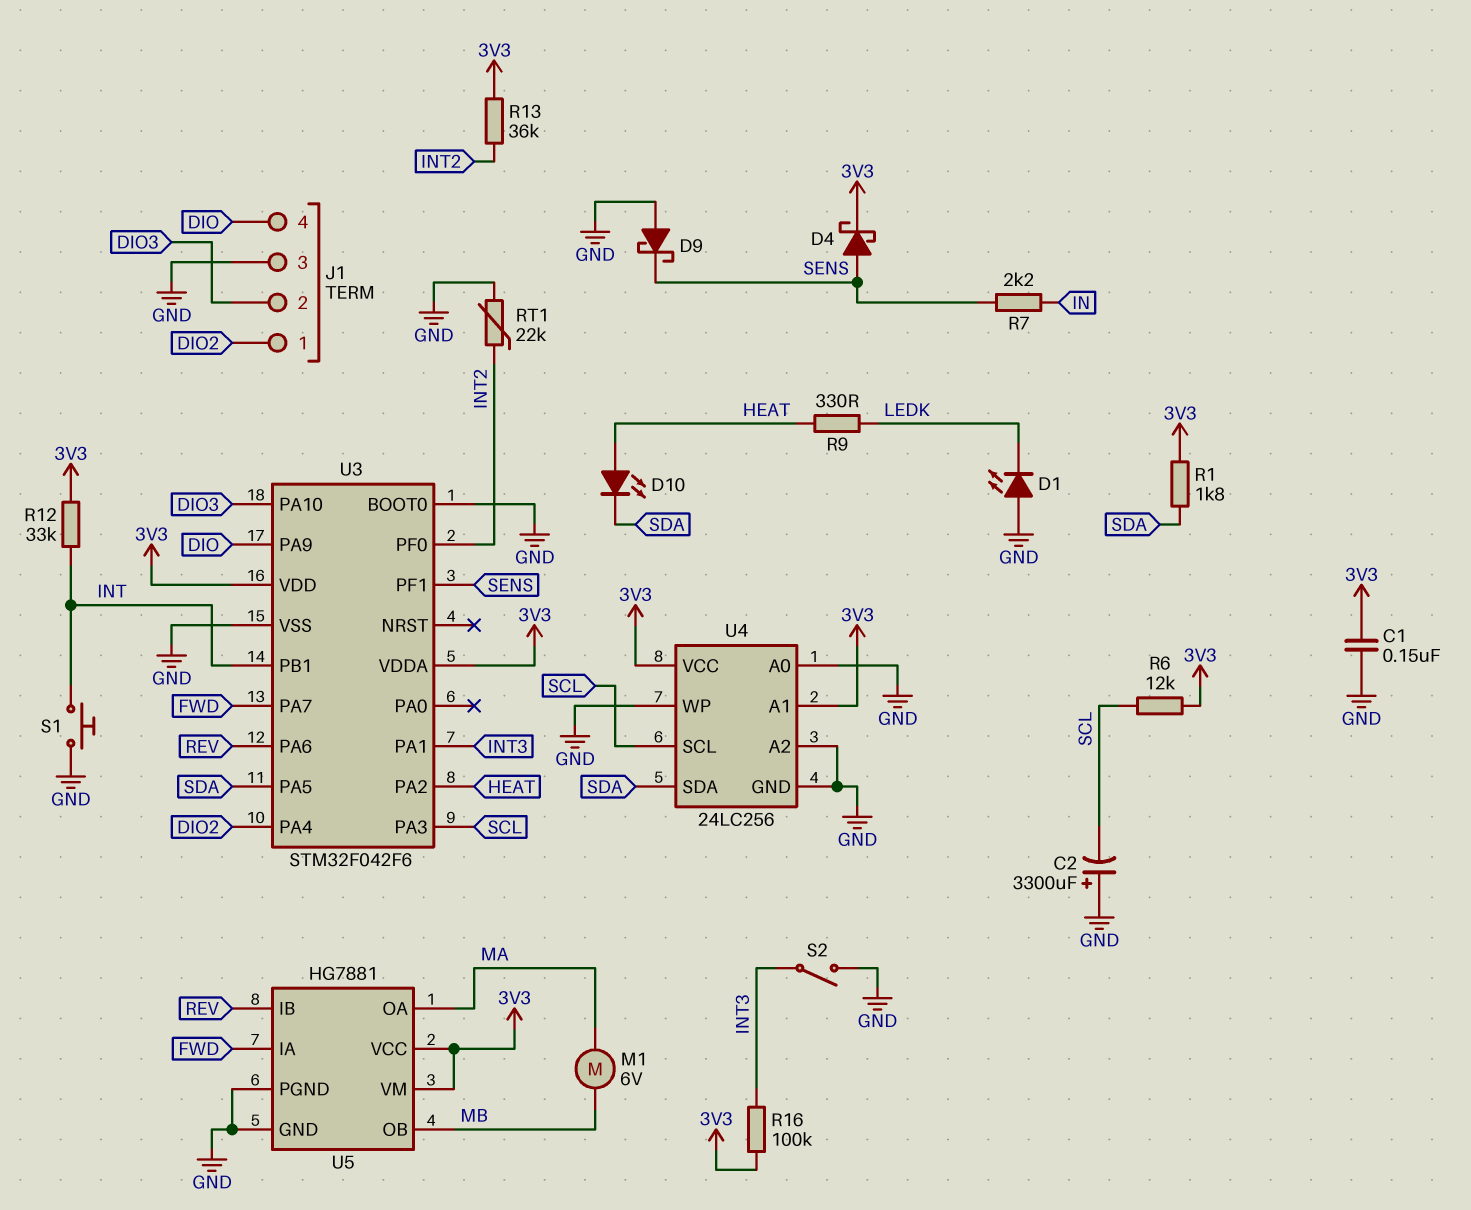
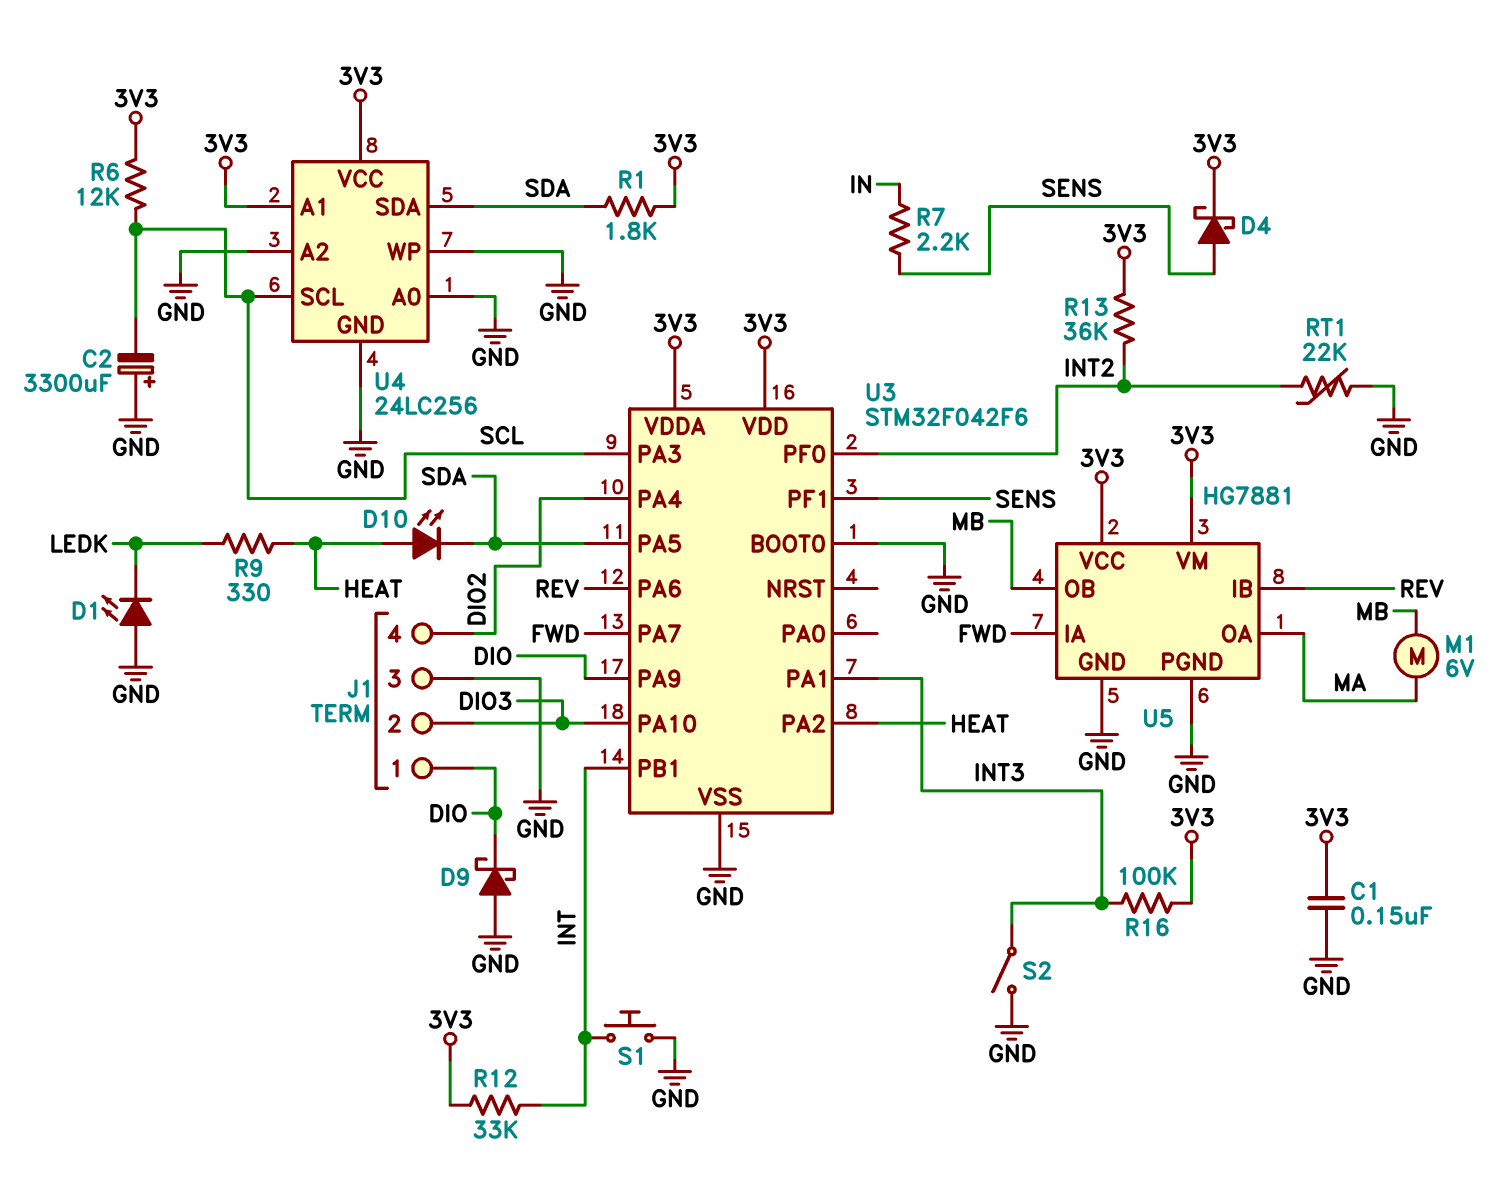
D9: schottky (A GND, K SENS) -> schottky (A GND, K DIO)
J1 pin 1: DIO2 -> DIO
J1 pin 4: DIO -> DIO2

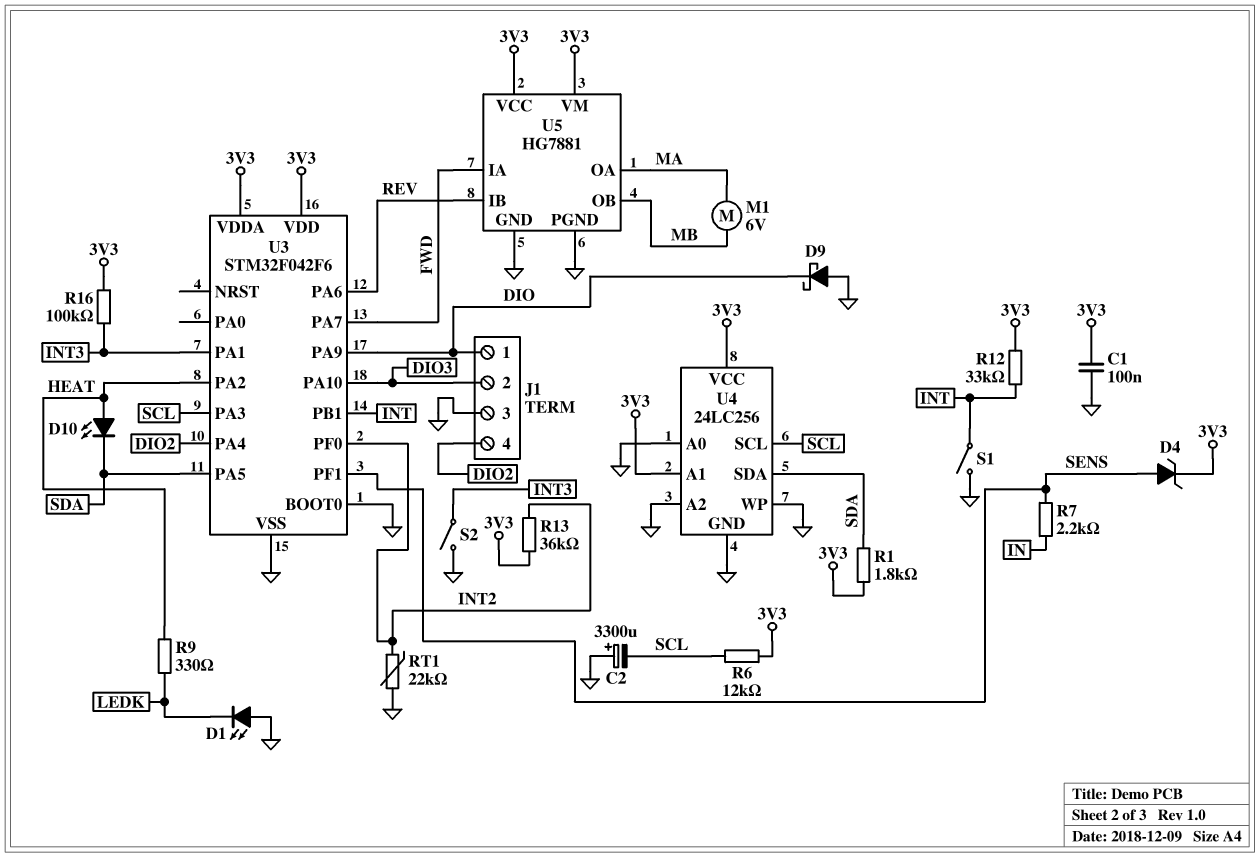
C1: 150nF (3V3, GND) -> 100nF (3V3, GND)
D4: schottky (A SENS, K 3V3) -> zener (A SENS, K 3V3)
S1: button (GND, INT) -> switch (GND, INT)

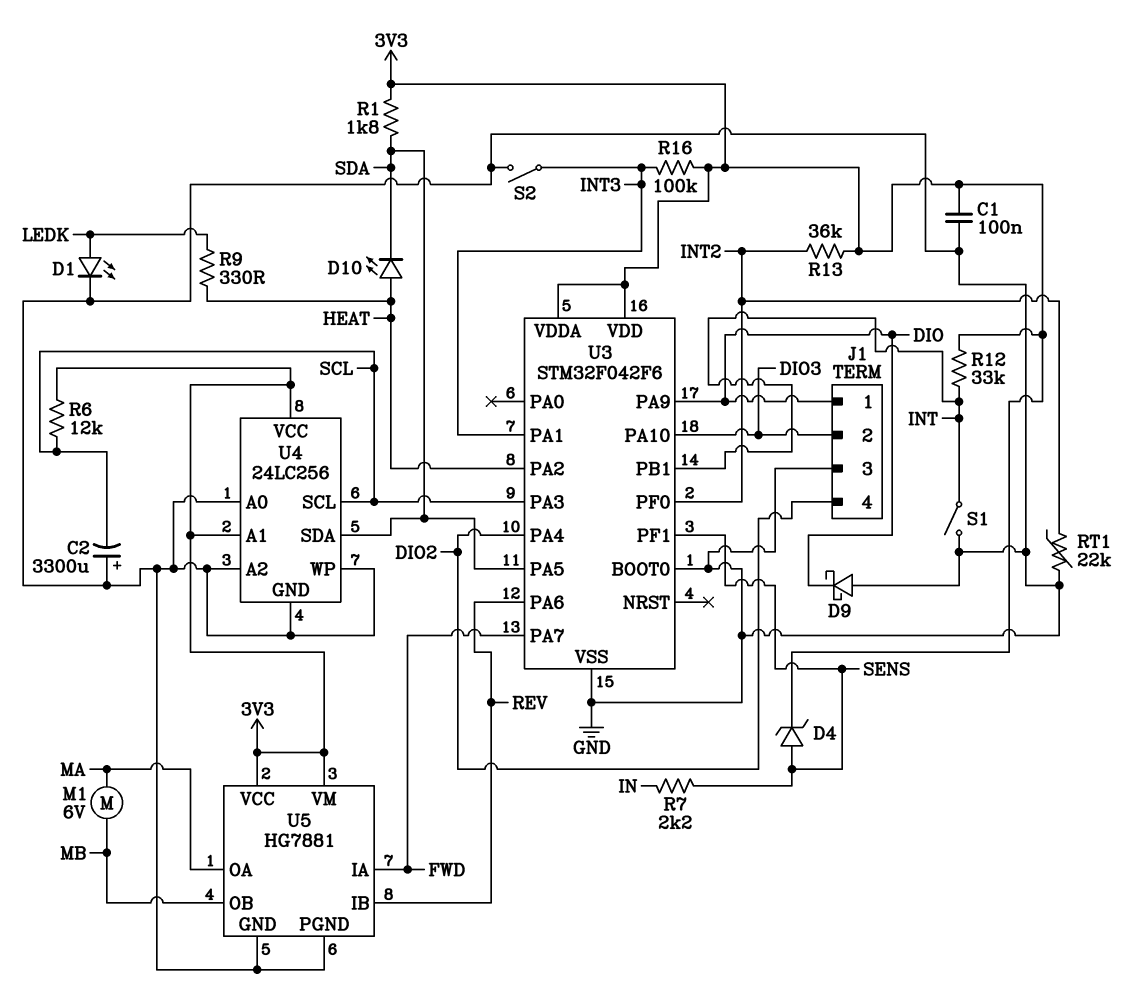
D1: LED (A GND, K LEDK) -> LED (A LEDK, K GND)

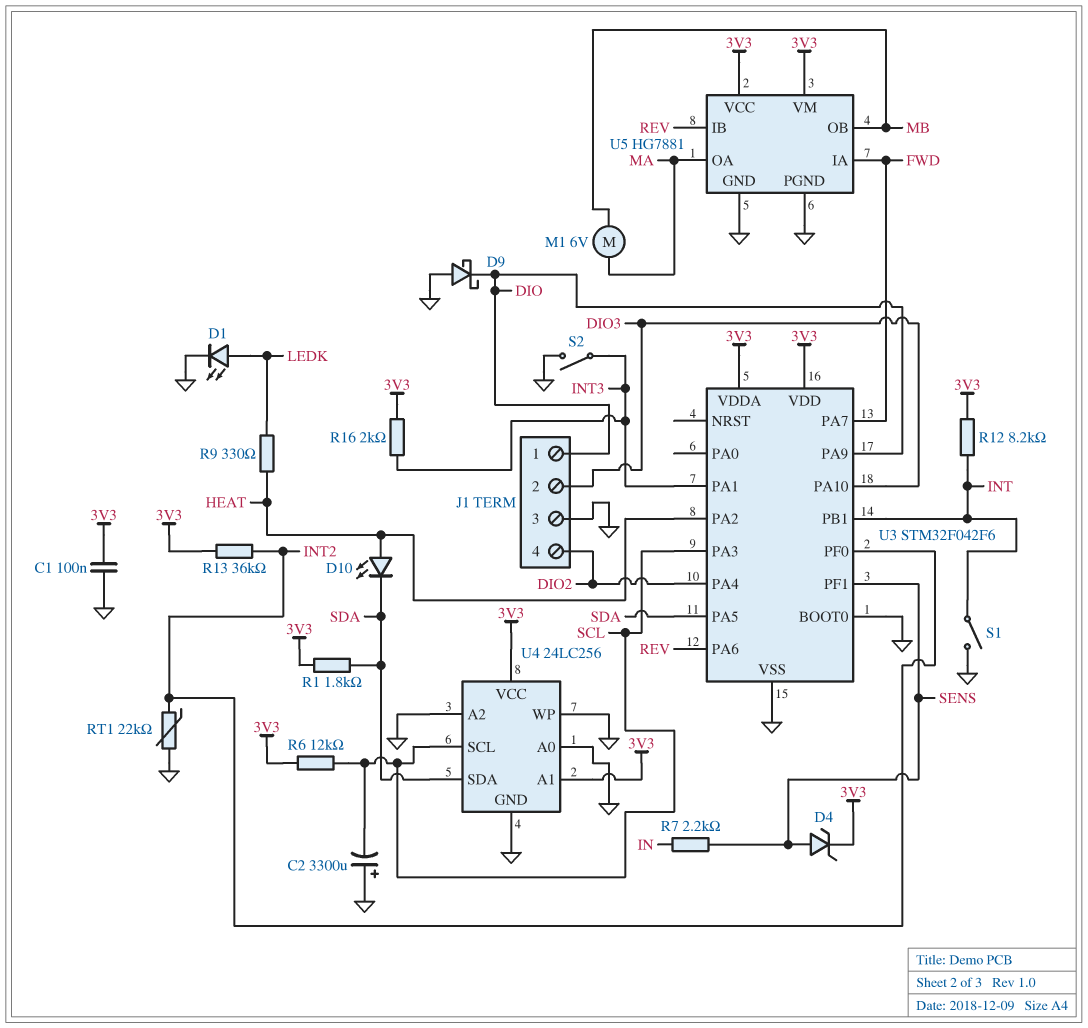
R12: 33k (3V3, INT) -> 8.2k (3V3, INT)
R16: 100k (3V3, INT3) -> 2k (3V3, INT3)

